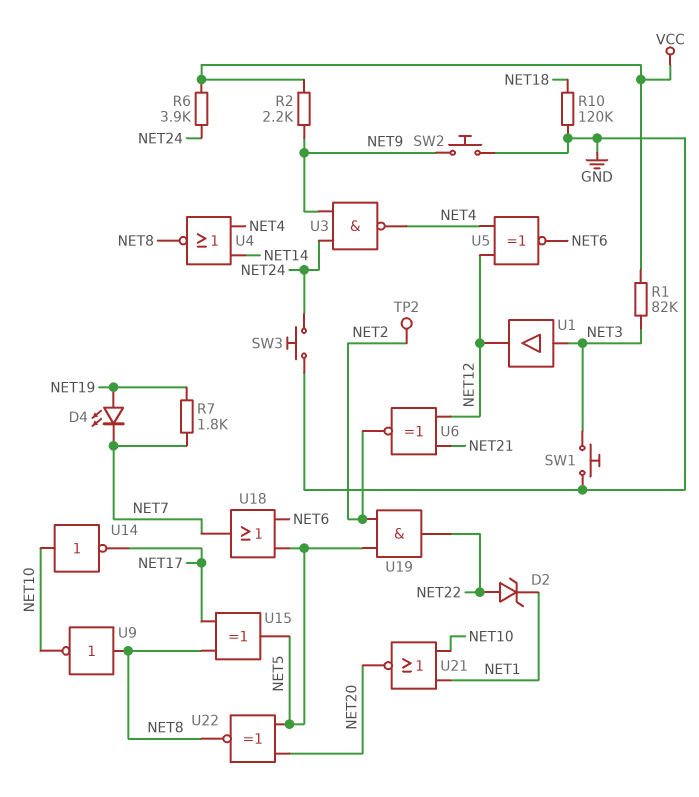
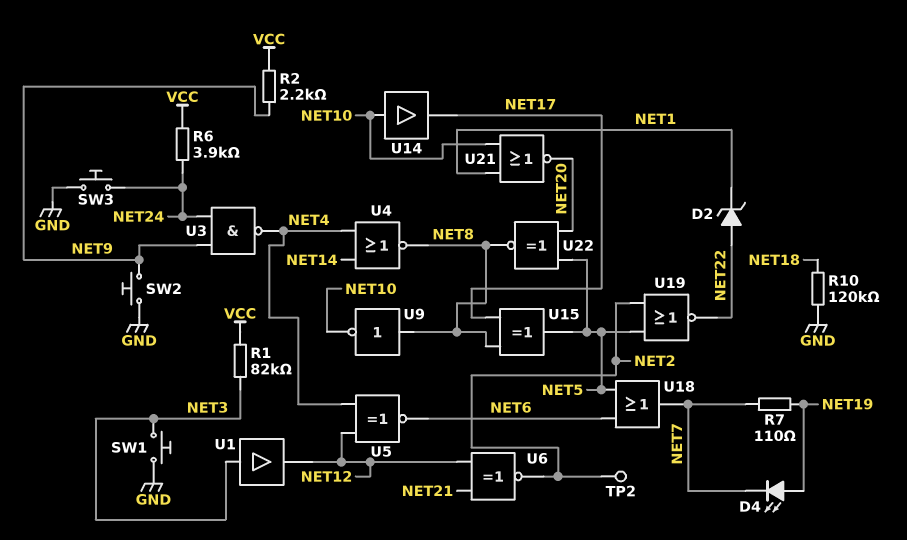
R7: 1.8k (NET7, NET19) -> 110 (NET7, NET19)
U14: NOT (in NET10, out NET17) -> buffer (in NET10, out NET17)
U19: AND (in NET2, in NET5, out NET22) -> NOR (in NET2, in NET5, out NET22)

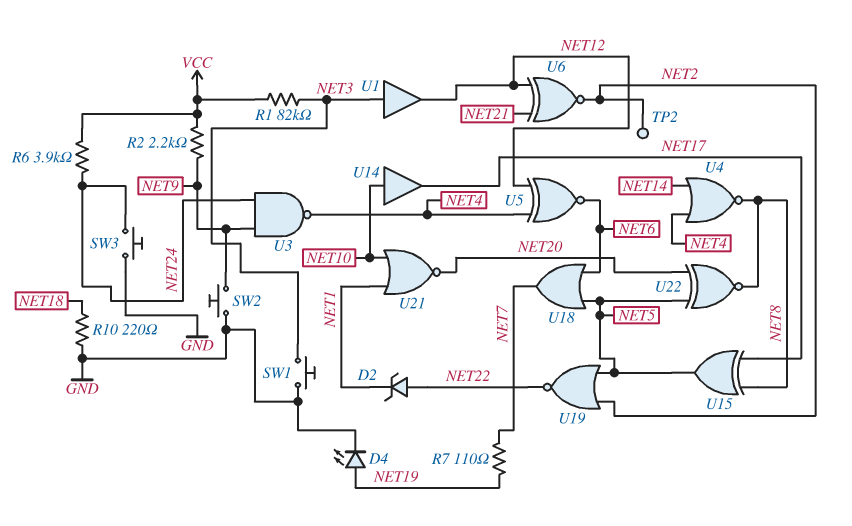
D4: LED (A NET19, K NET7) -> LED (A NET19, K GND)
R10: 120k (GND, NET18) -> 220 (GND, NET18)
U9: NOT (in NET8, out NET10) -> none

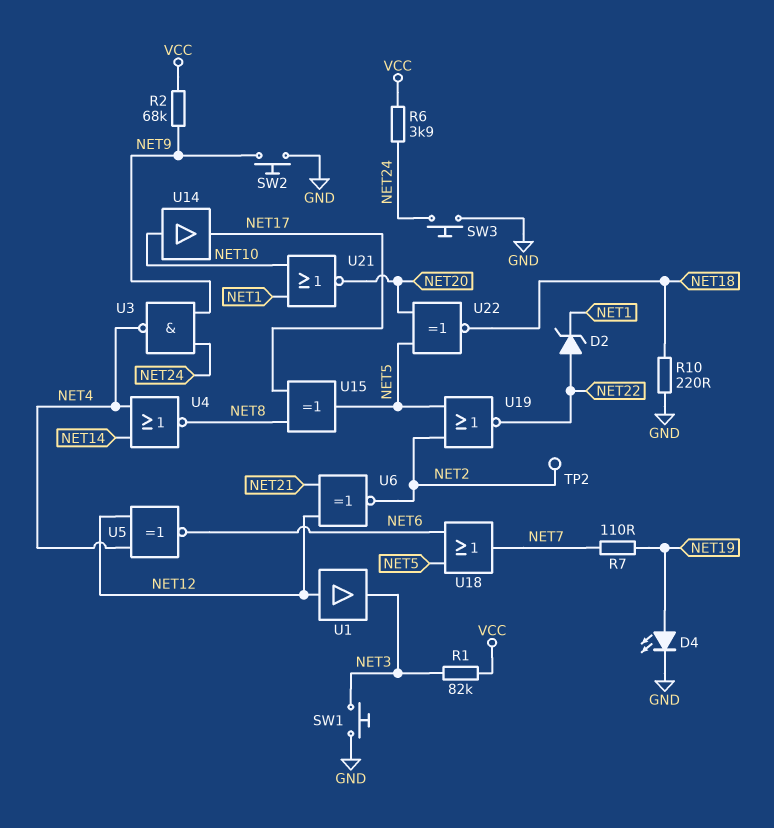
R2: 2.2k (NET9, VCC) -> 68k (NET9, VCC)
U1: buffer (in NET3, out NET12) -> buffer (in NET12, out NET3)
U22: XNOR (in NET5, in NET20, out NET8) -> XNOR (in NET5, in NET20, out NET18)

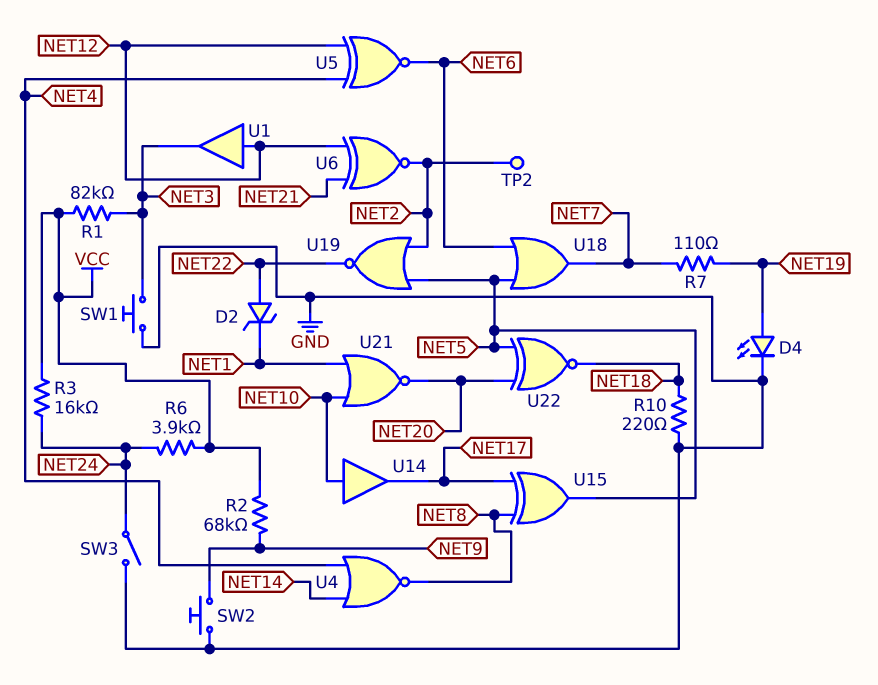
R3: none -> 16k (NET24, VCC)
SW3: button (GND, NET24) -> switch (GND, NET24)
U3: NAND (in NET9, in NET24, out NET4) -> none

